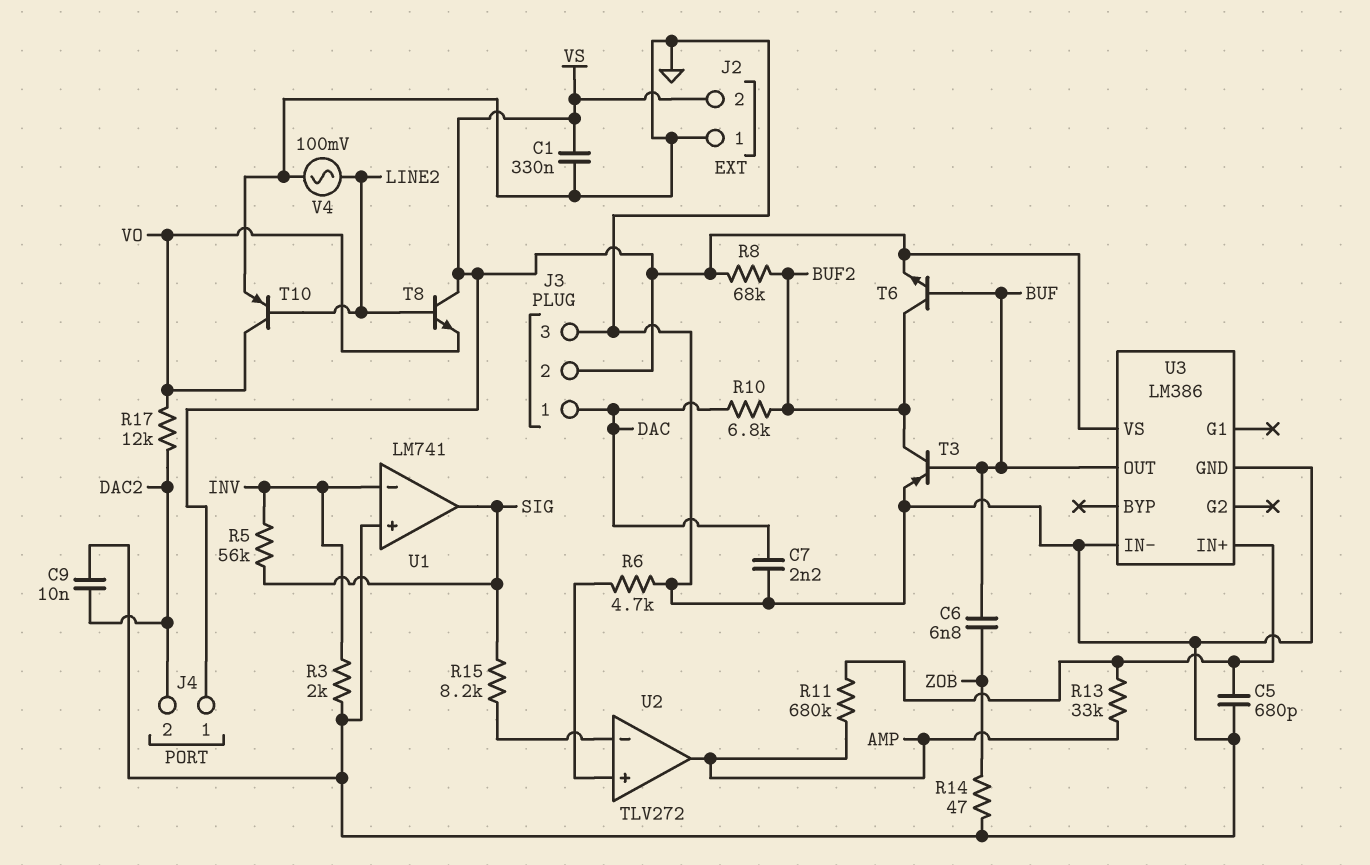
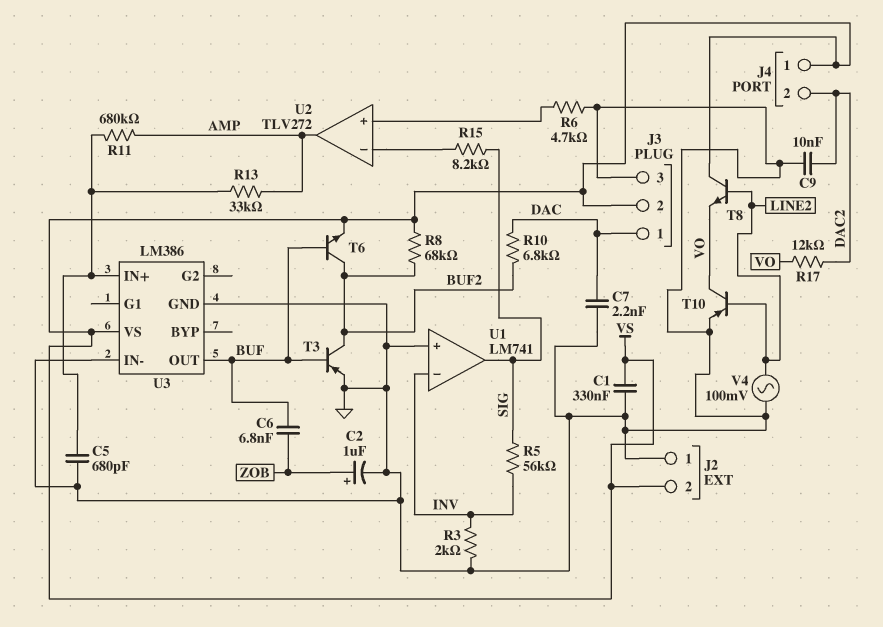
C2: none -> 1uF (plus ZOB, minus GND)
R14: 47 (GND, ZOB) -> none

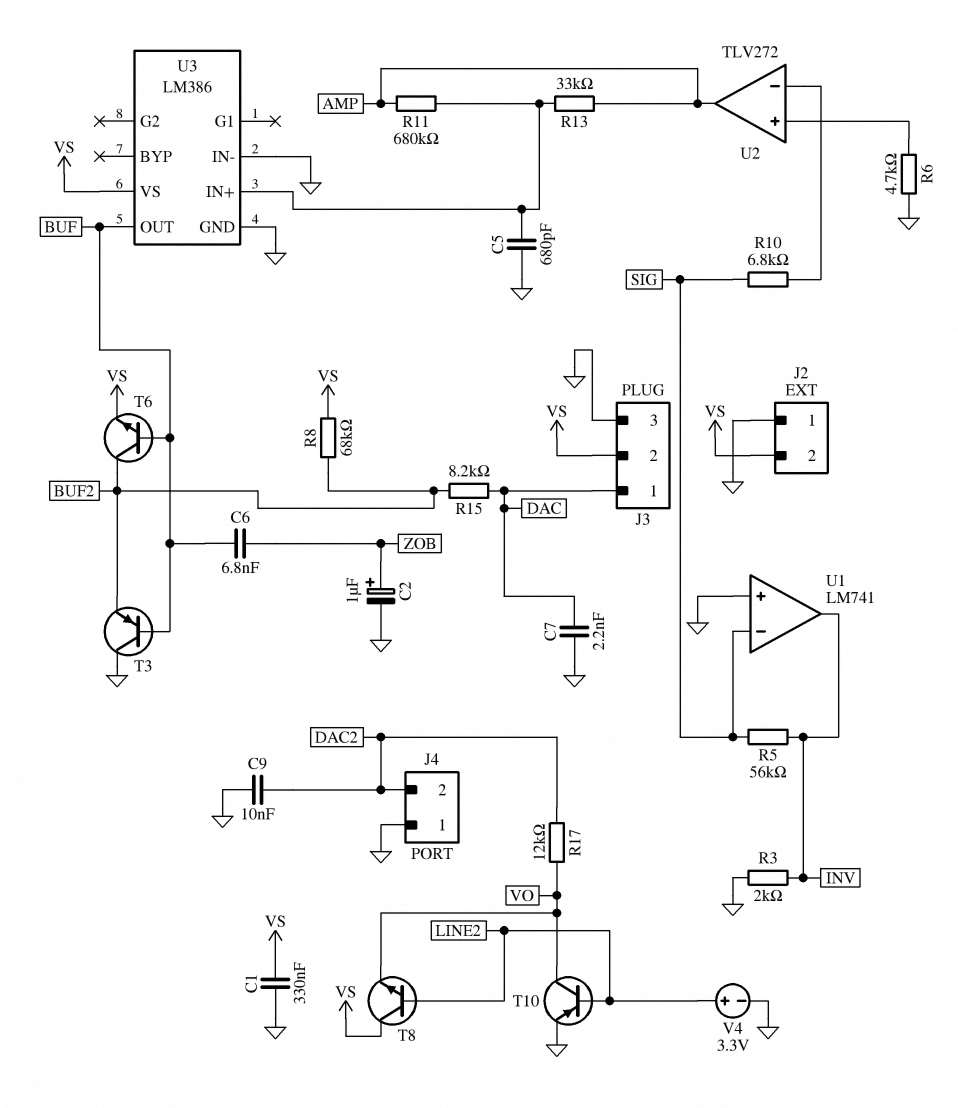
J4 pin 1: VS -> GND
R10: 6.8k (BUF2, DAC) -> 6.8k (SIG, U2/in-)
R15: 8.2k (SIG, U2/in-) -> 8.2k (BUF2, DAC)
T3: PNP (B BUF, C BUF2, E GND) -> PNP (B BUF, C GND, E BUF2)
U1 pin in-: INV -> SIG
U1 pin out: SIG -> INV
V4: AC 100mV (GND, LINE2) -> 3.3V (plus LINE2, minus GND)

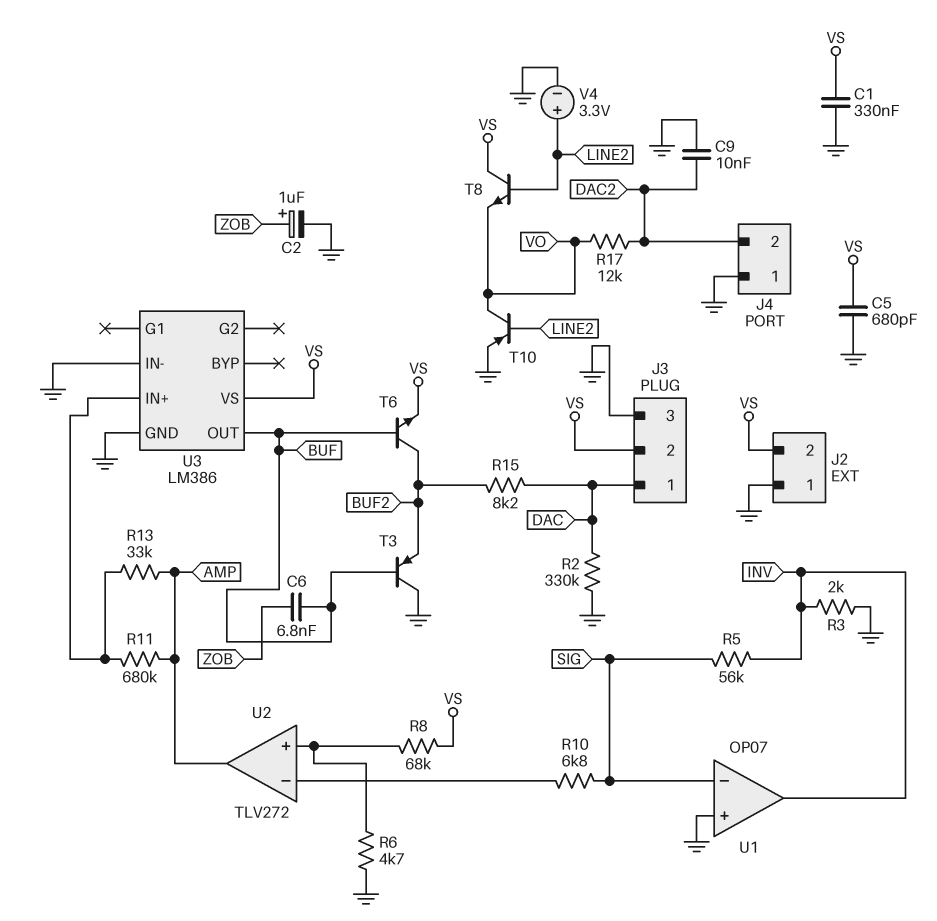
C5: 680pF (GND, U3/IN+) -> 680pF (GND, VS)
C7: 2.2nF (DAC, GND) -> none
R2: none -> 330k (DAC, GND)
R8: 68k (BUF2, VS) -> 68k (U2/in+, VS)
U1: LM741 -> OP07

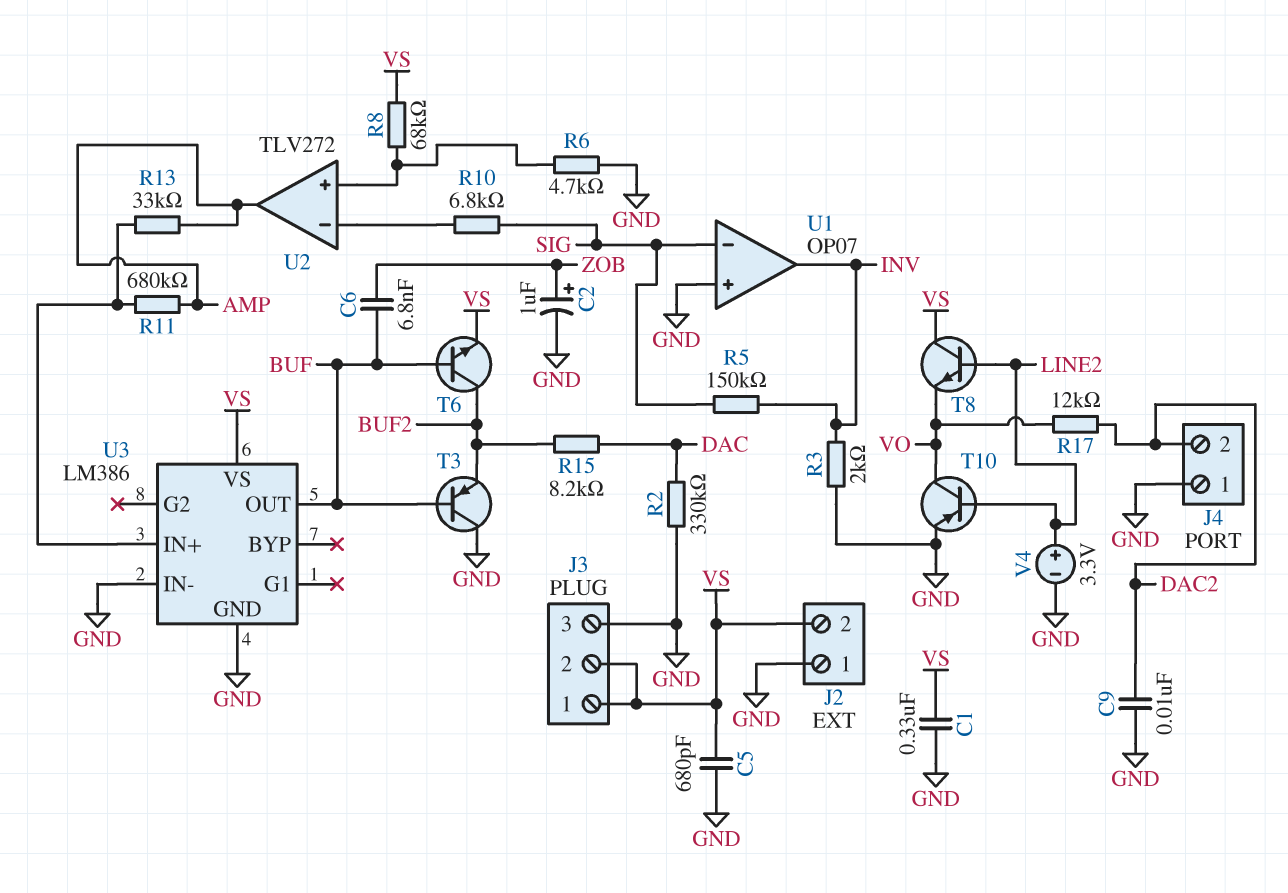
J3 pin 1: DAC -> VS
R5: 56k (INV, SIG) -> 150k (INV, SIG)

